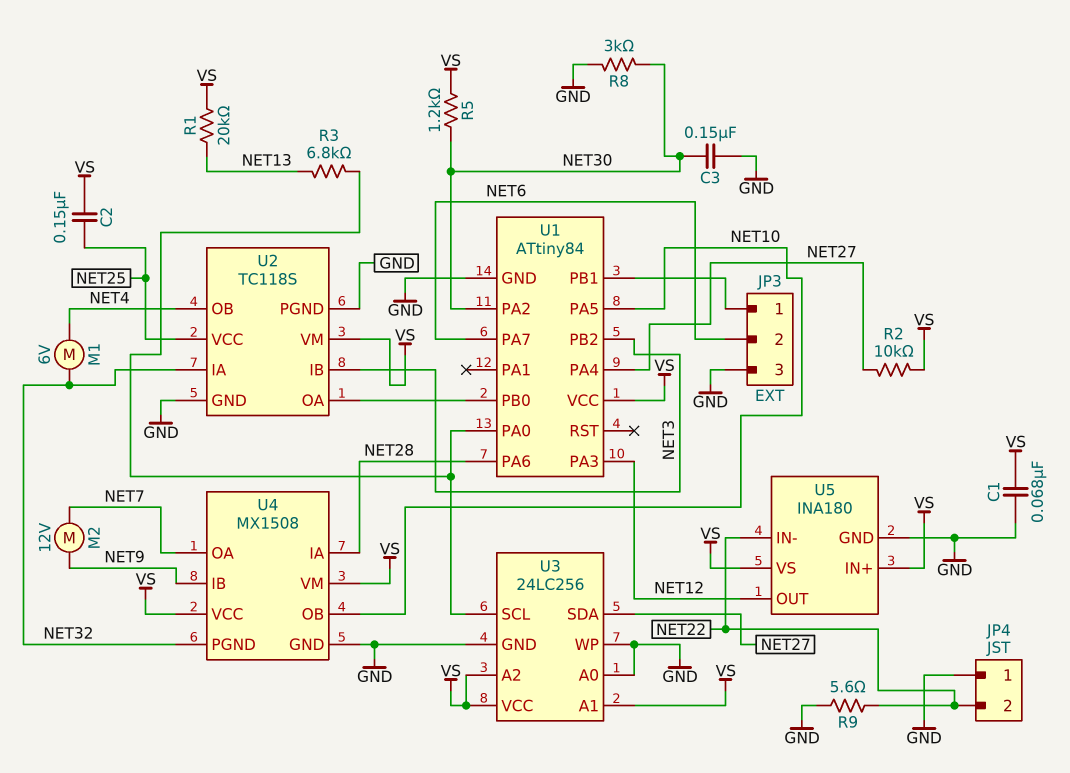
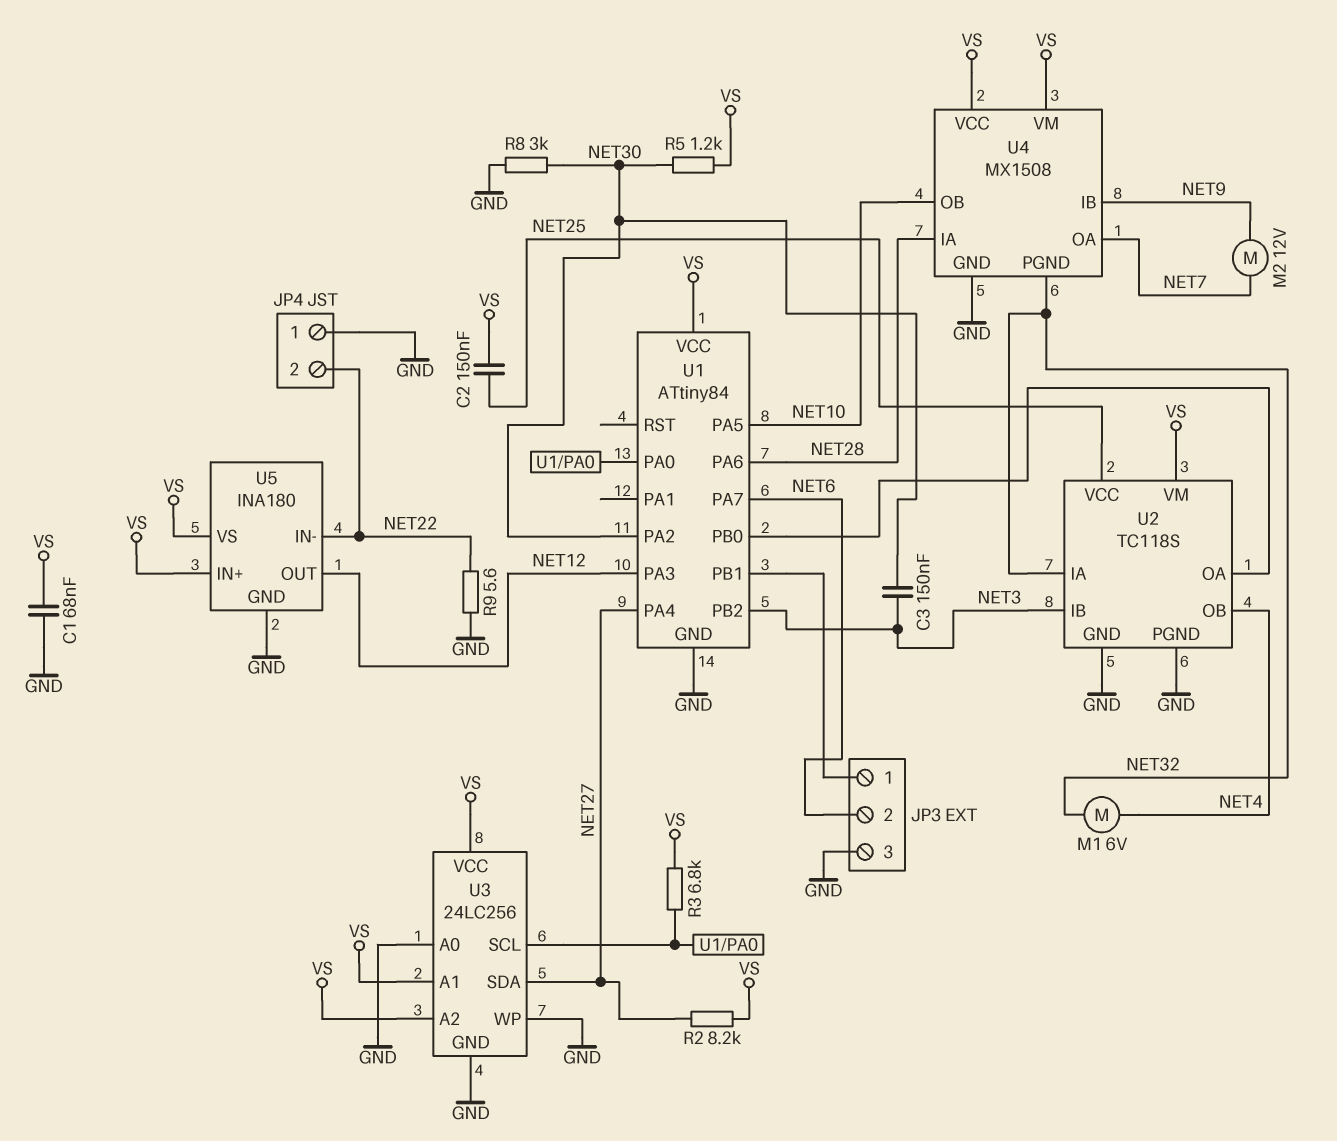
C3: 150nF (GND, NET30) -> 150nF (NET3, NET30)
R1: 20k (NET13, VS) -> none
R2: 10k (NET27, VS) -> 8.2k (NET27, VS)
R3: 6.8k (NET13, U1/PA0) -> 6.8k (U1/PA0, VS)

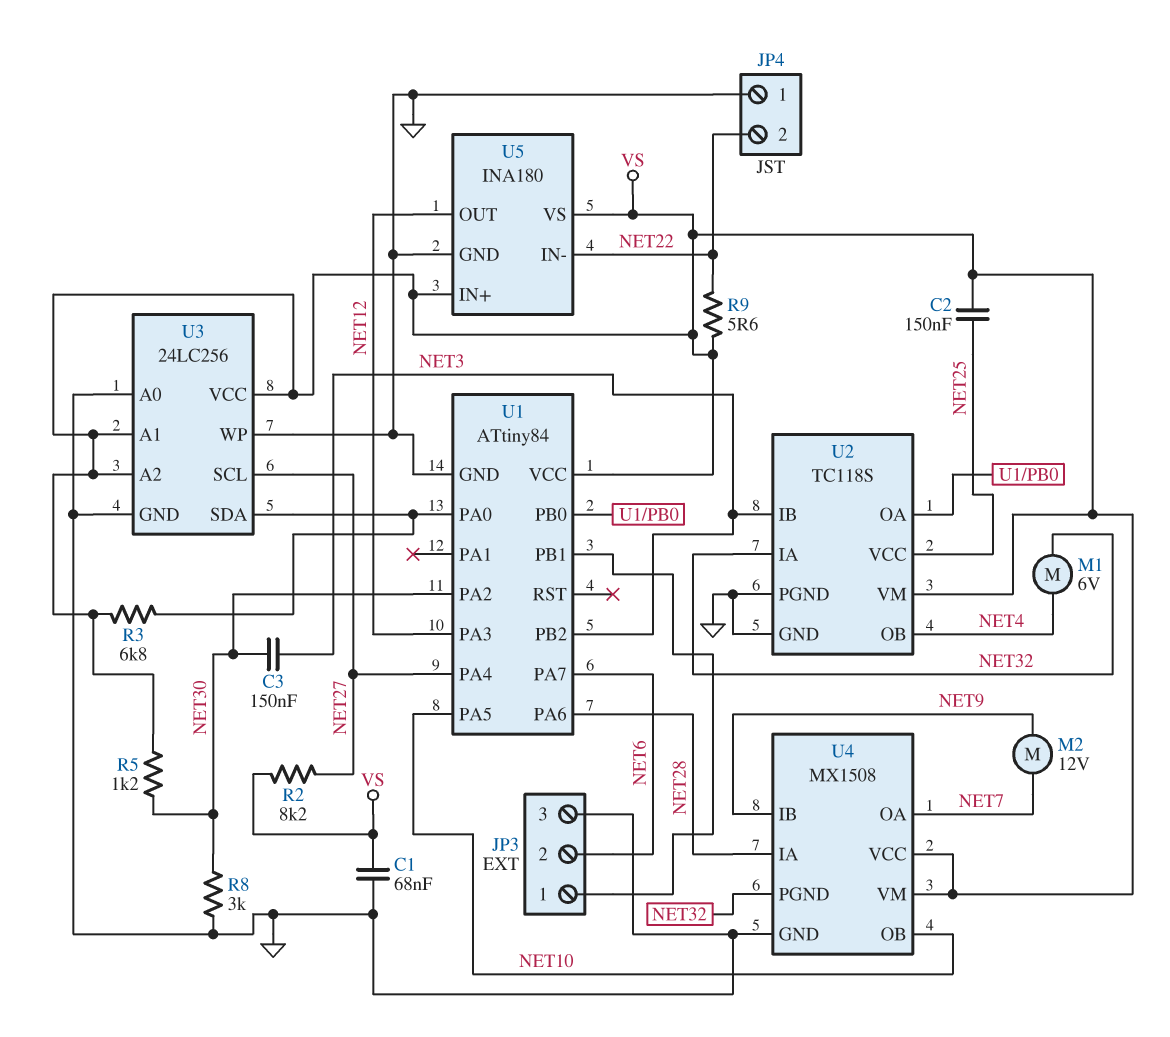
R9: 5.6 (GND, NET22) -> 5.6 (NET22, VS)
U3 pin SCL: U1/PA0 -> NET27
U3 pin SDA: NET27 -> U1/PA0

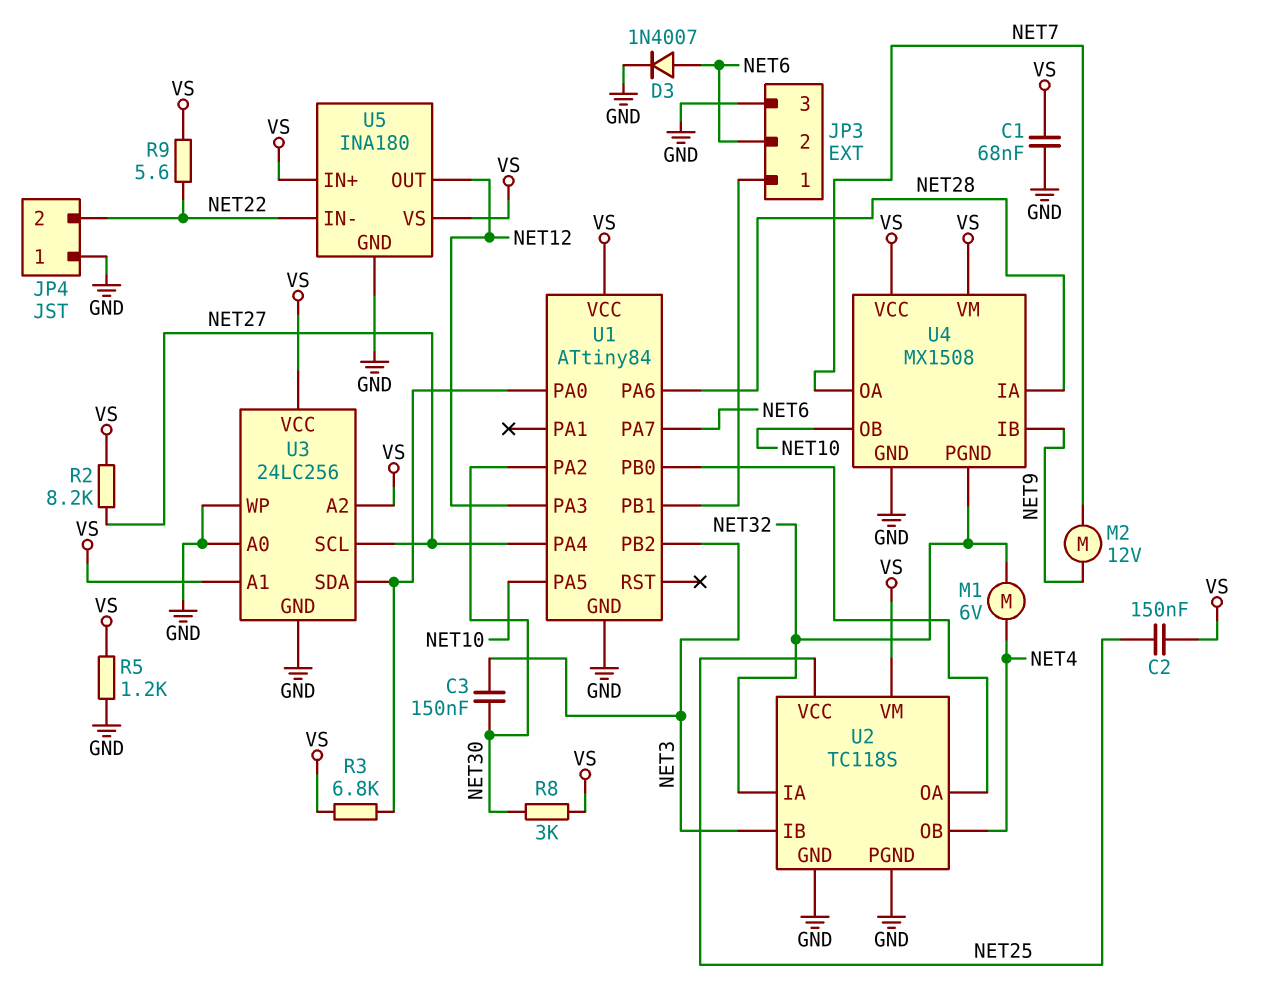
D3: none -> diode 1N4007 (A NET6, K GND)
R5: 1.2k (NET30, VS) -> 1.2k (GND, VS)
R8: 3k (GND, NET30) -> 3k (NET30, VS)

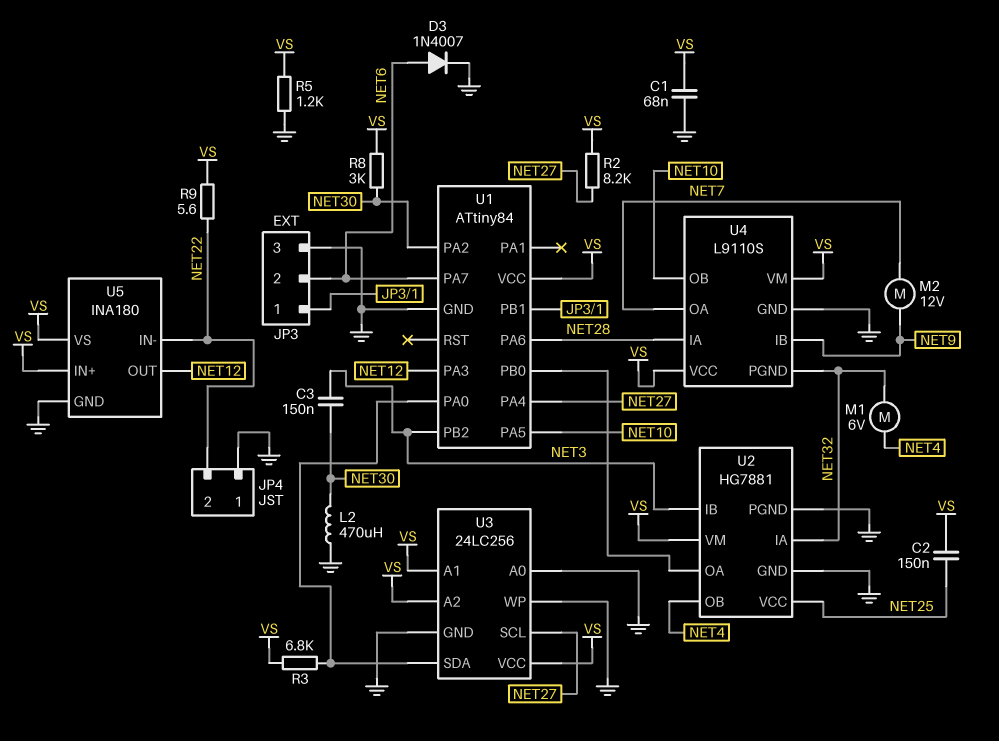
L2: none -> 470uH (GND, NET30)
U2: TC118S -> HG7881
U4: MX1508 -> L9110S

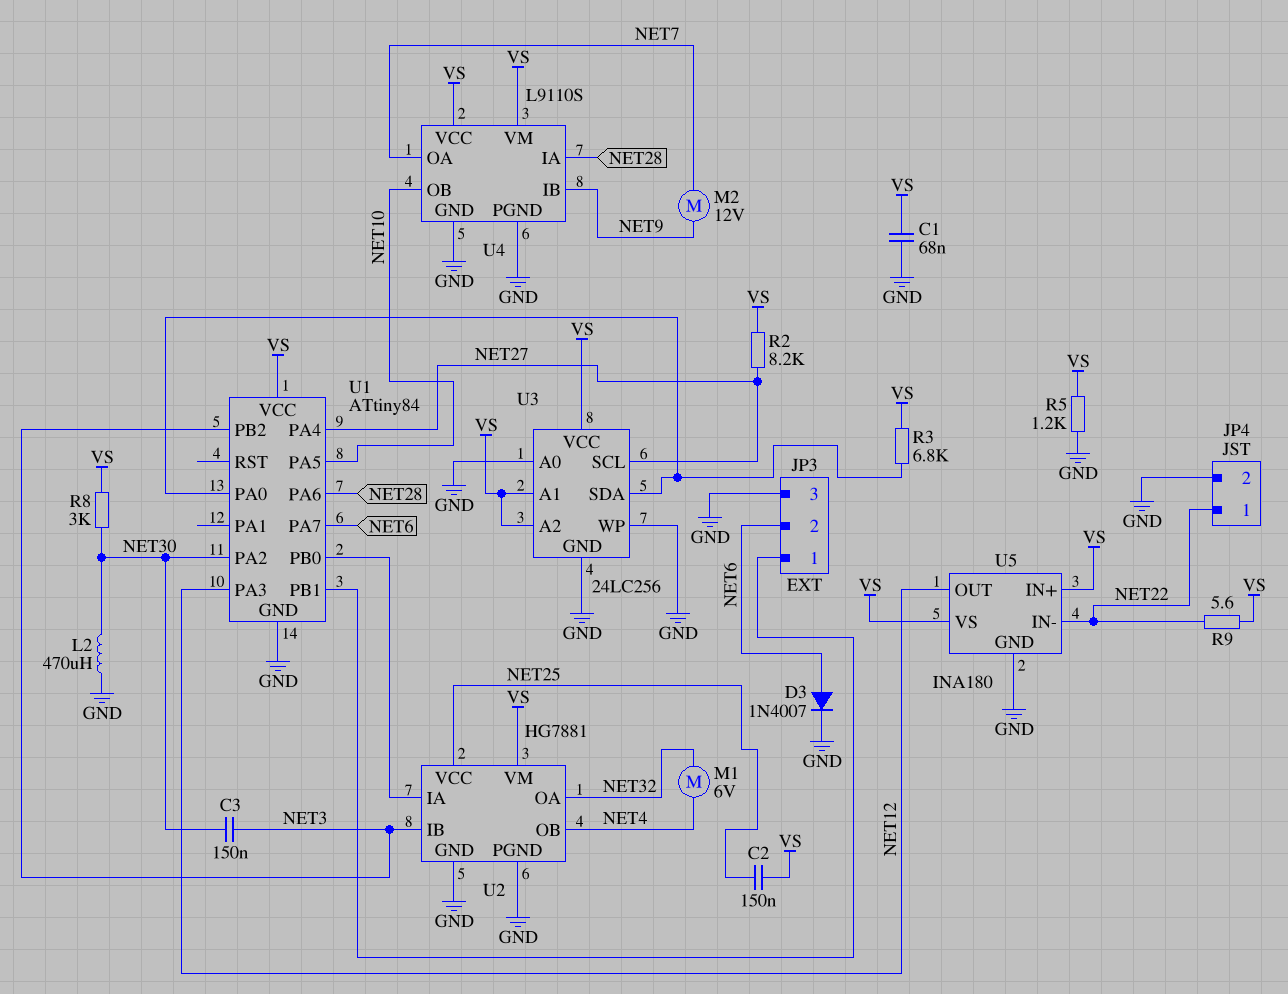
JP4 pin 1: GND -> NET22
JP4 pin 2: NET22 -> GND
U2 pin IA: NET32 -> U1/PB0
U2 pin OA: U1/PB0 -> NET32
U4 pin PGND: NET32 -> GND

